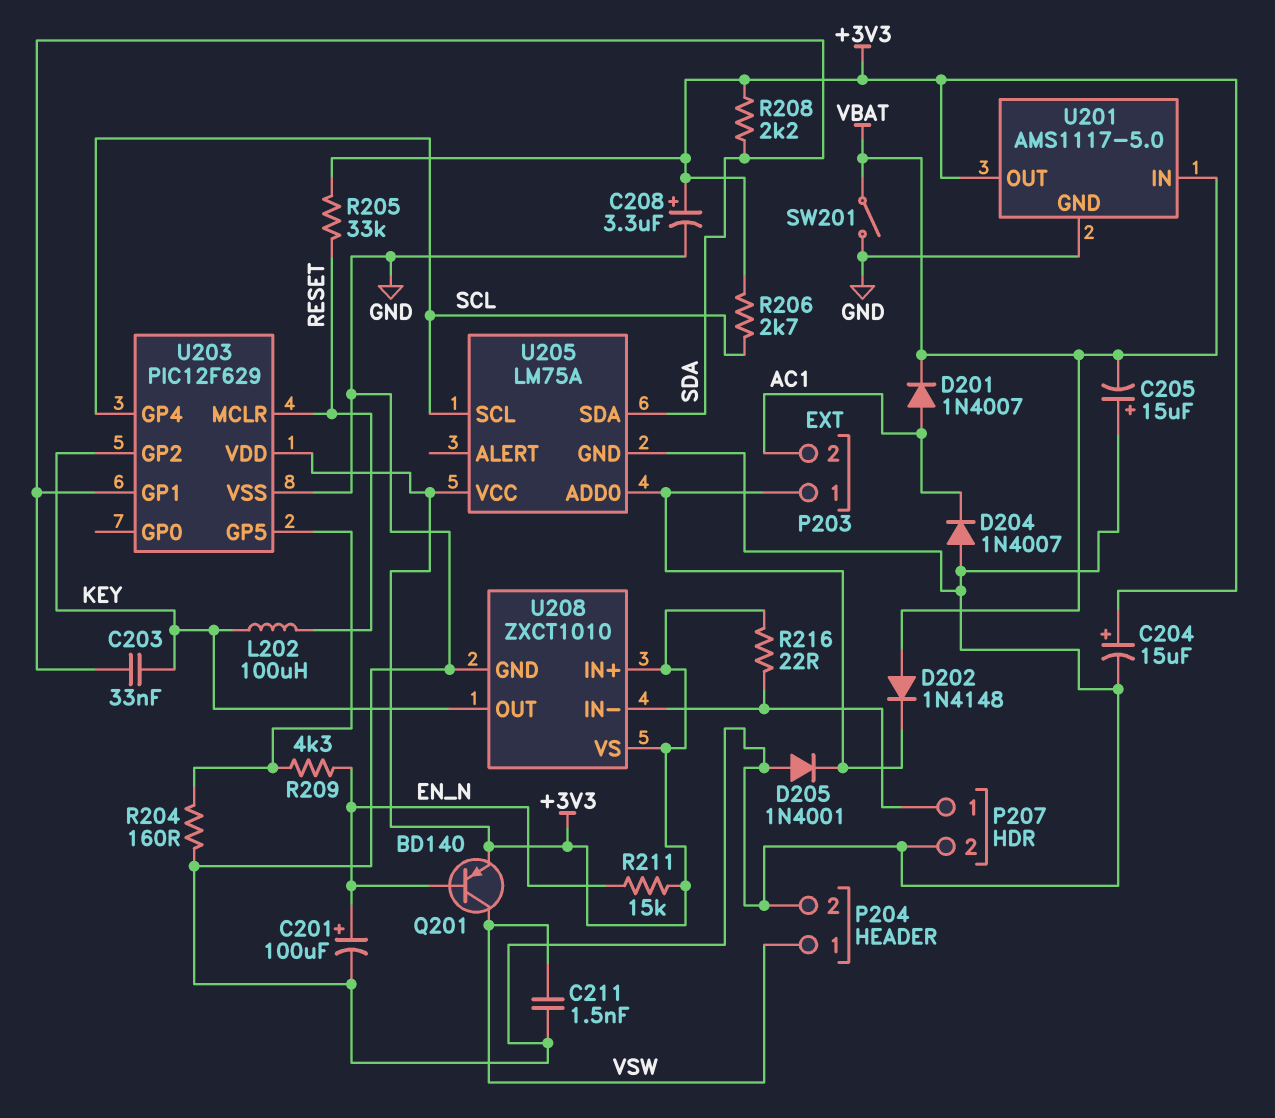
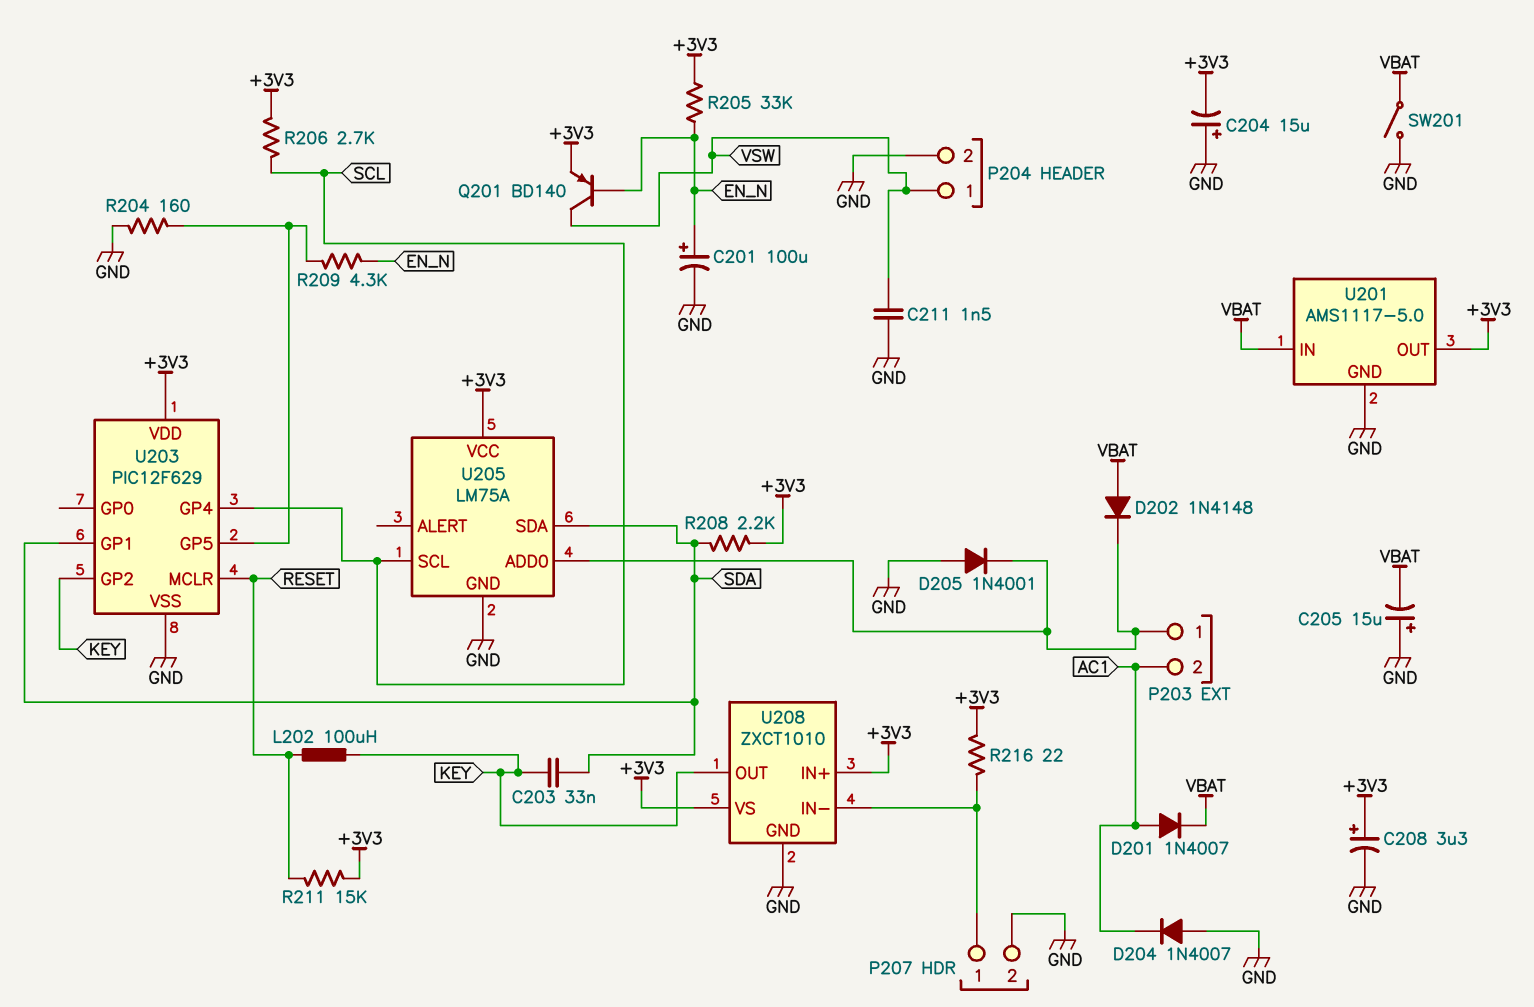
C204: 15uF (plus +3V3, minus GND) -> 15uF (plus GND, minus +3V3)
R205: 33k (+3V3, RESET) -> 33k (+3V3, EN_N)
R211: 15k (+3V3, EN_N) -> 15k (+3V3, RESET)

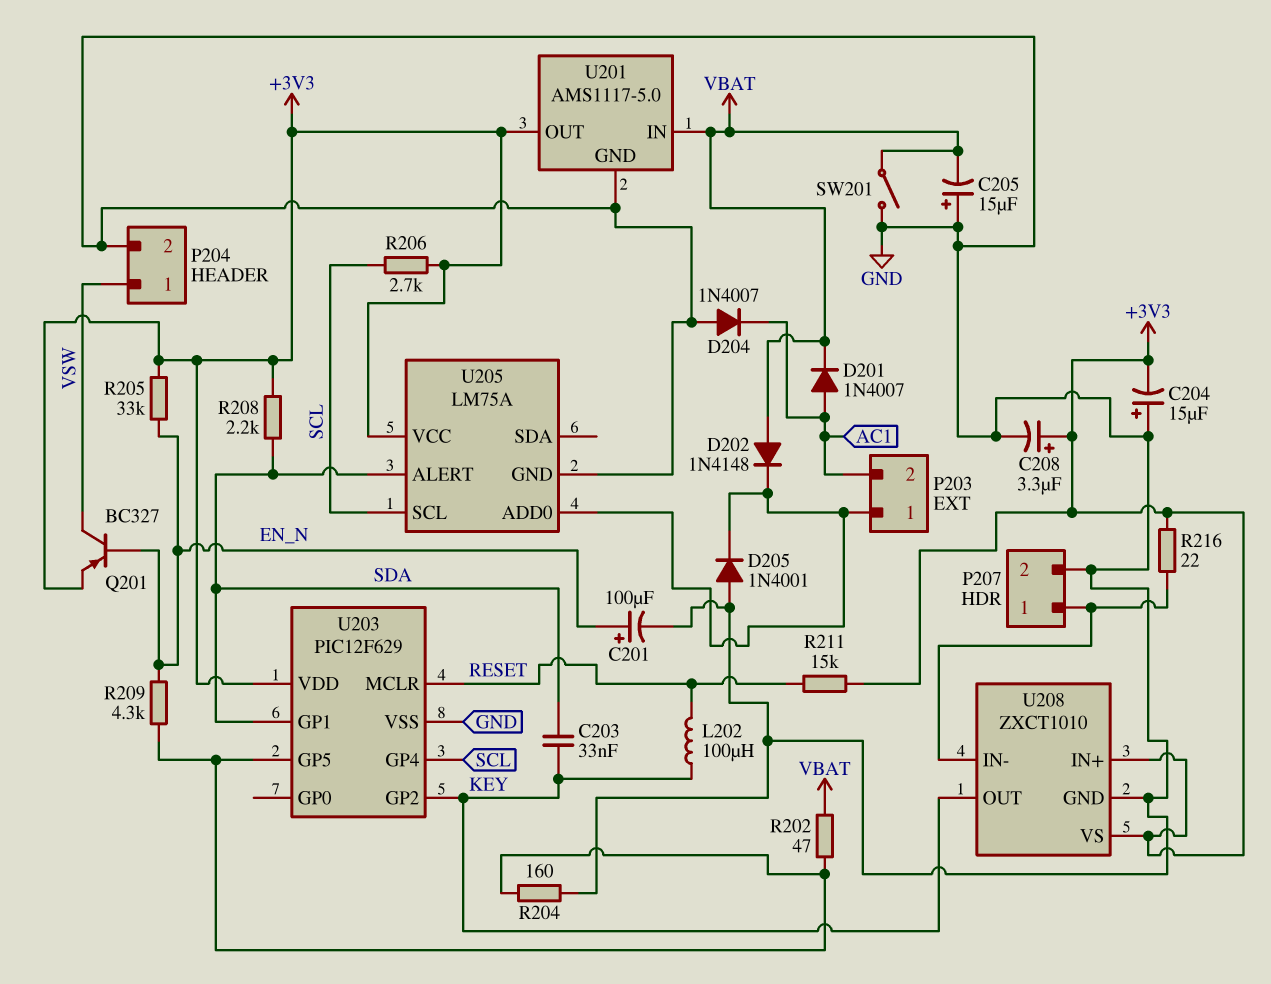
C211: 1.5nF (GND, VSW) -> none
Q201: PNP BD140 (B EN_N, C VSW, E +3V3) -> PNP BC327 (B EN_N, C VSW, E +3V3)
R202: none -> 47 (U203/GP5, VBAT)
U205 pin ALERT: none -> SDA
U205 pin SDA: SDA -> none

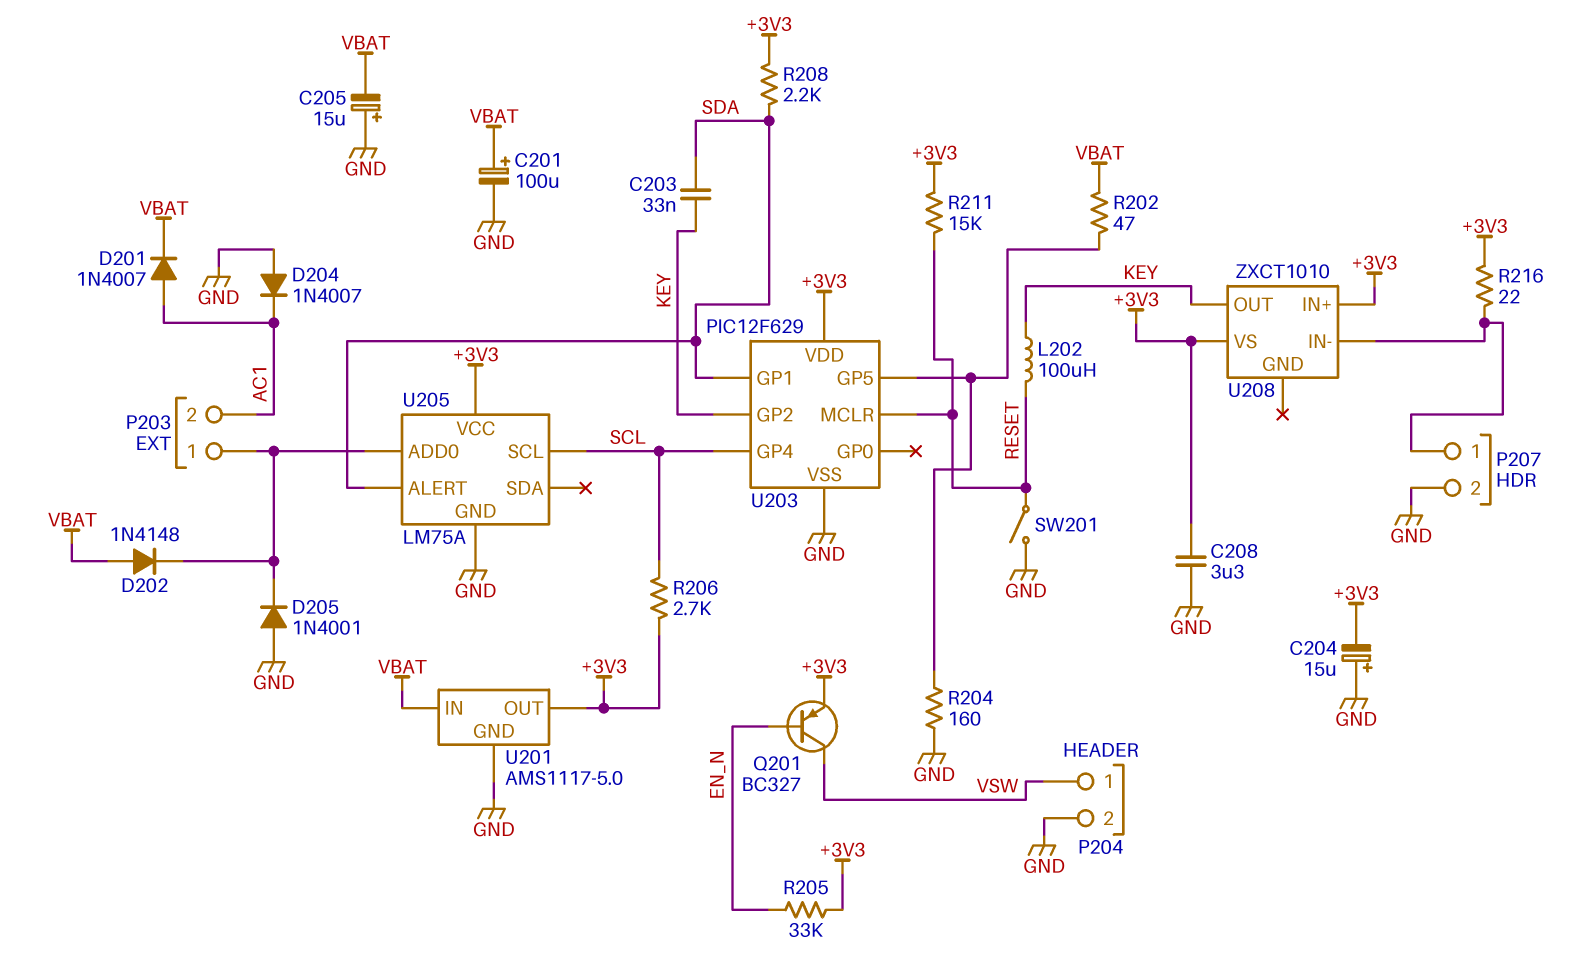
C201: 100uF (plus EN_N, minus GND) -> 100uF (plus VBAT, minus GND)
C208: 3.3uF (plus +3V3, minus GND) -> 3.3uF (+3V3, GND)
R209: 4.3k (EN_N, U203/GP5) -> none
SW201: switch (GND, VBAT) -> switch (GND, RESET)
U208 pin GND: GND -> none

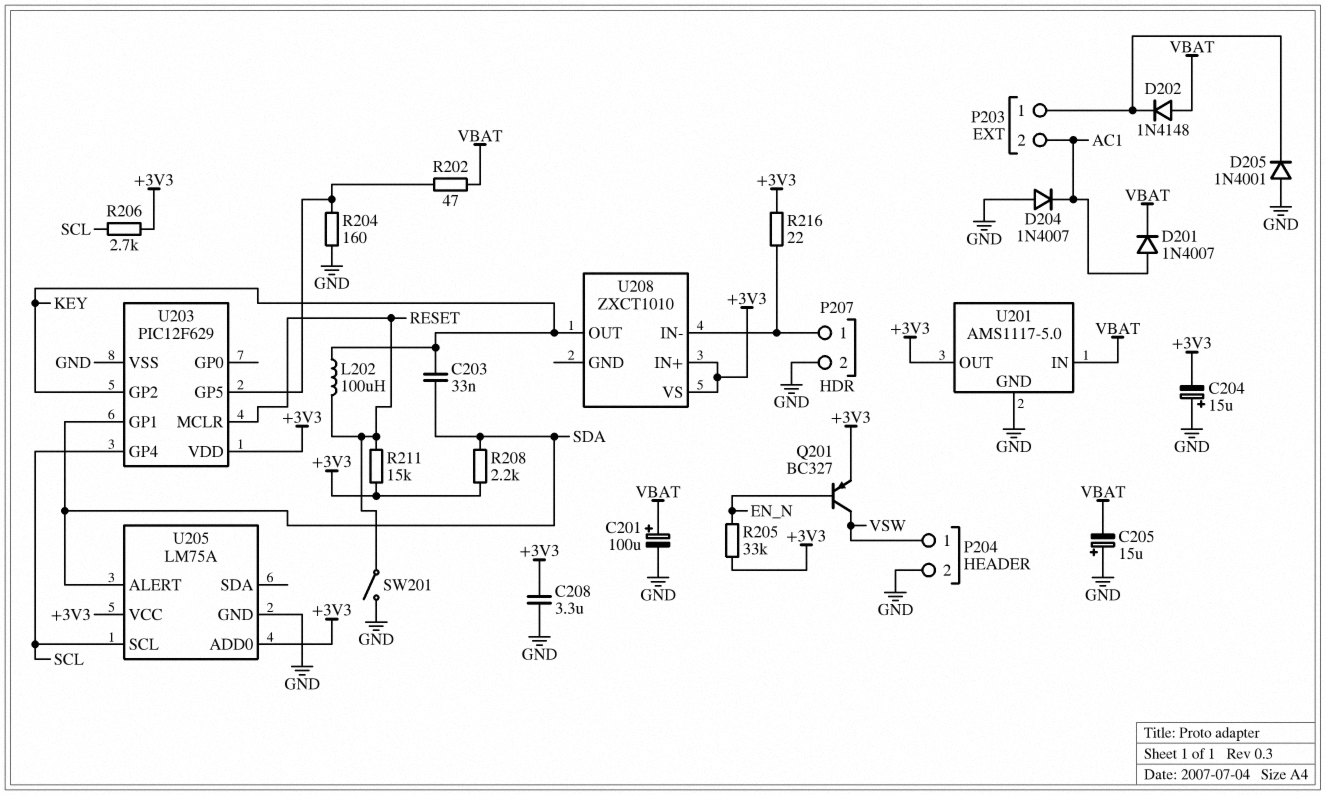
U205 pin ADD0: P203/1 -> +3V3

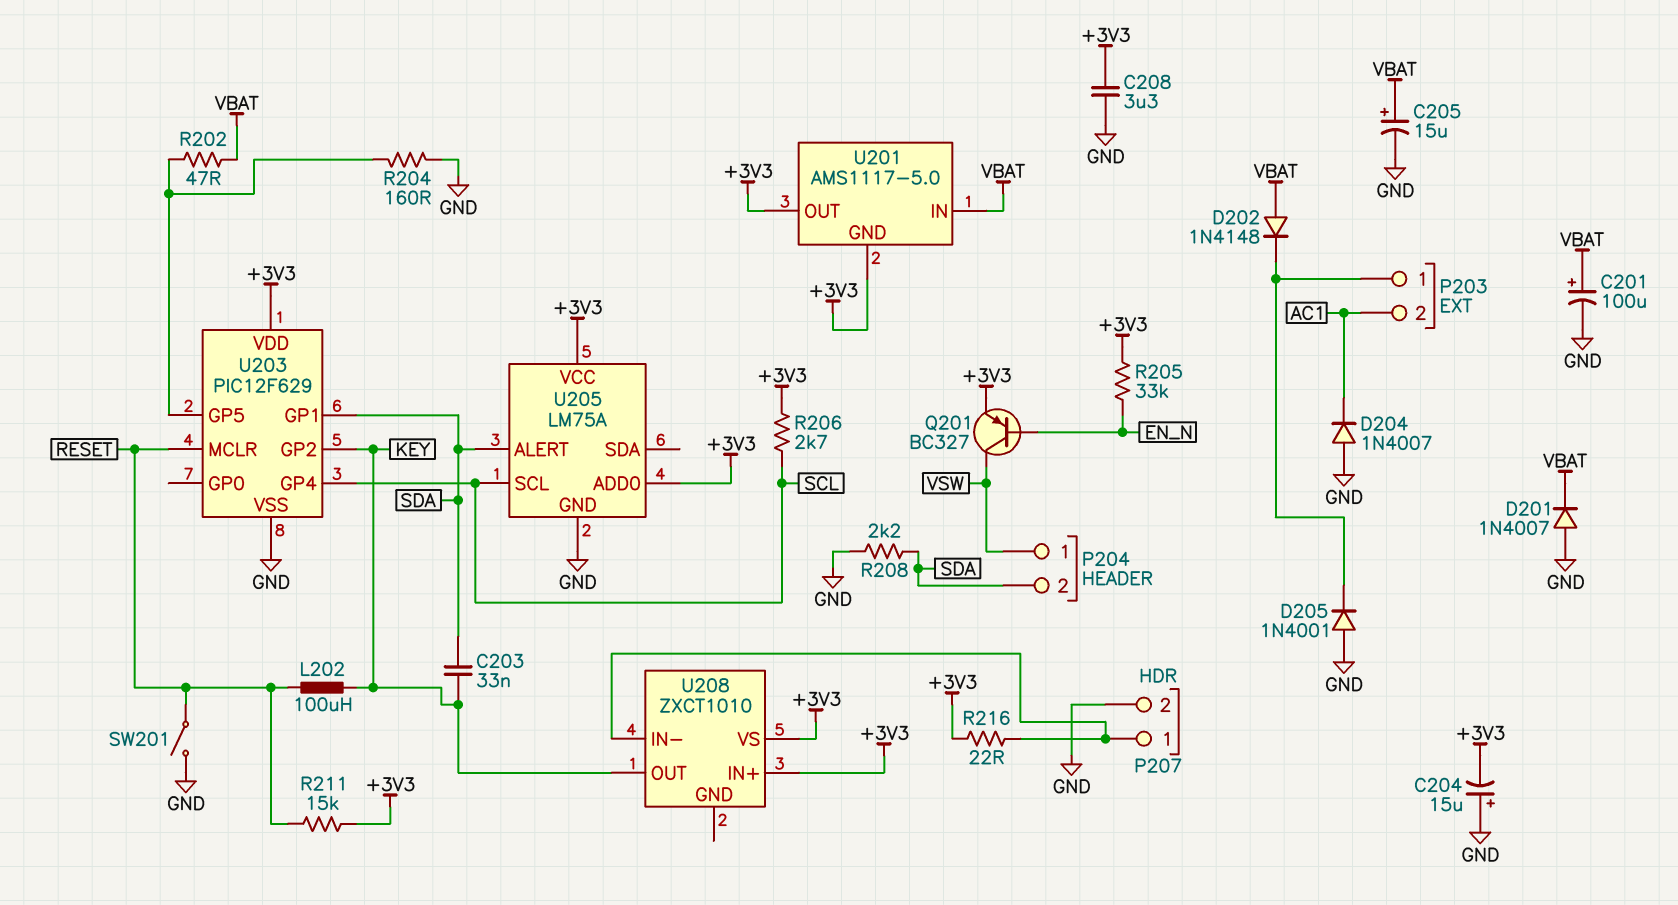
C205: 15uF (plus GND, minus VBAT) -> 15uF (plus VBAT, minus GND)
D201: diode 1N4007 (A AC1, K VBAT) -> diode 1N4007 (A GND, K VBAT)
P204 pin 2: GND -> SDA
R208: 2.2k (+3V3, SDA) -> 2.2k (GND, SDA)
U201 pin GND: GND -> +3V3

